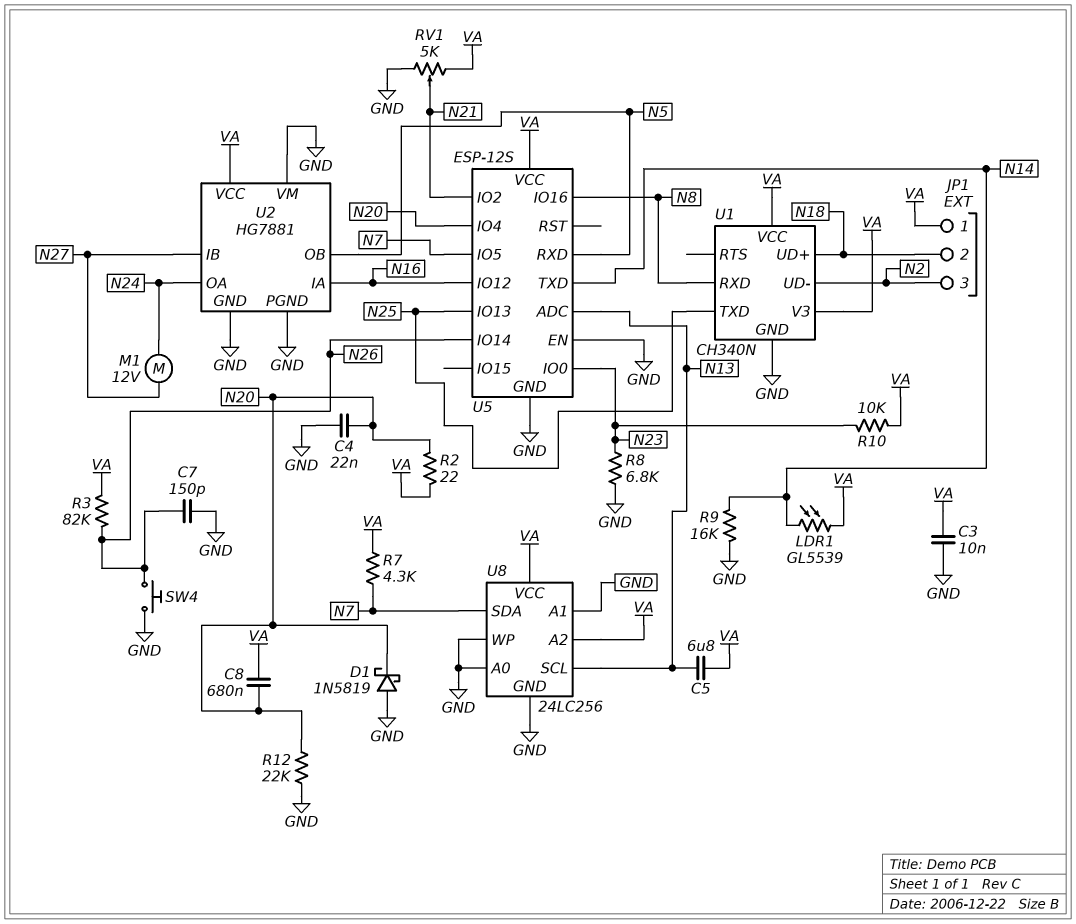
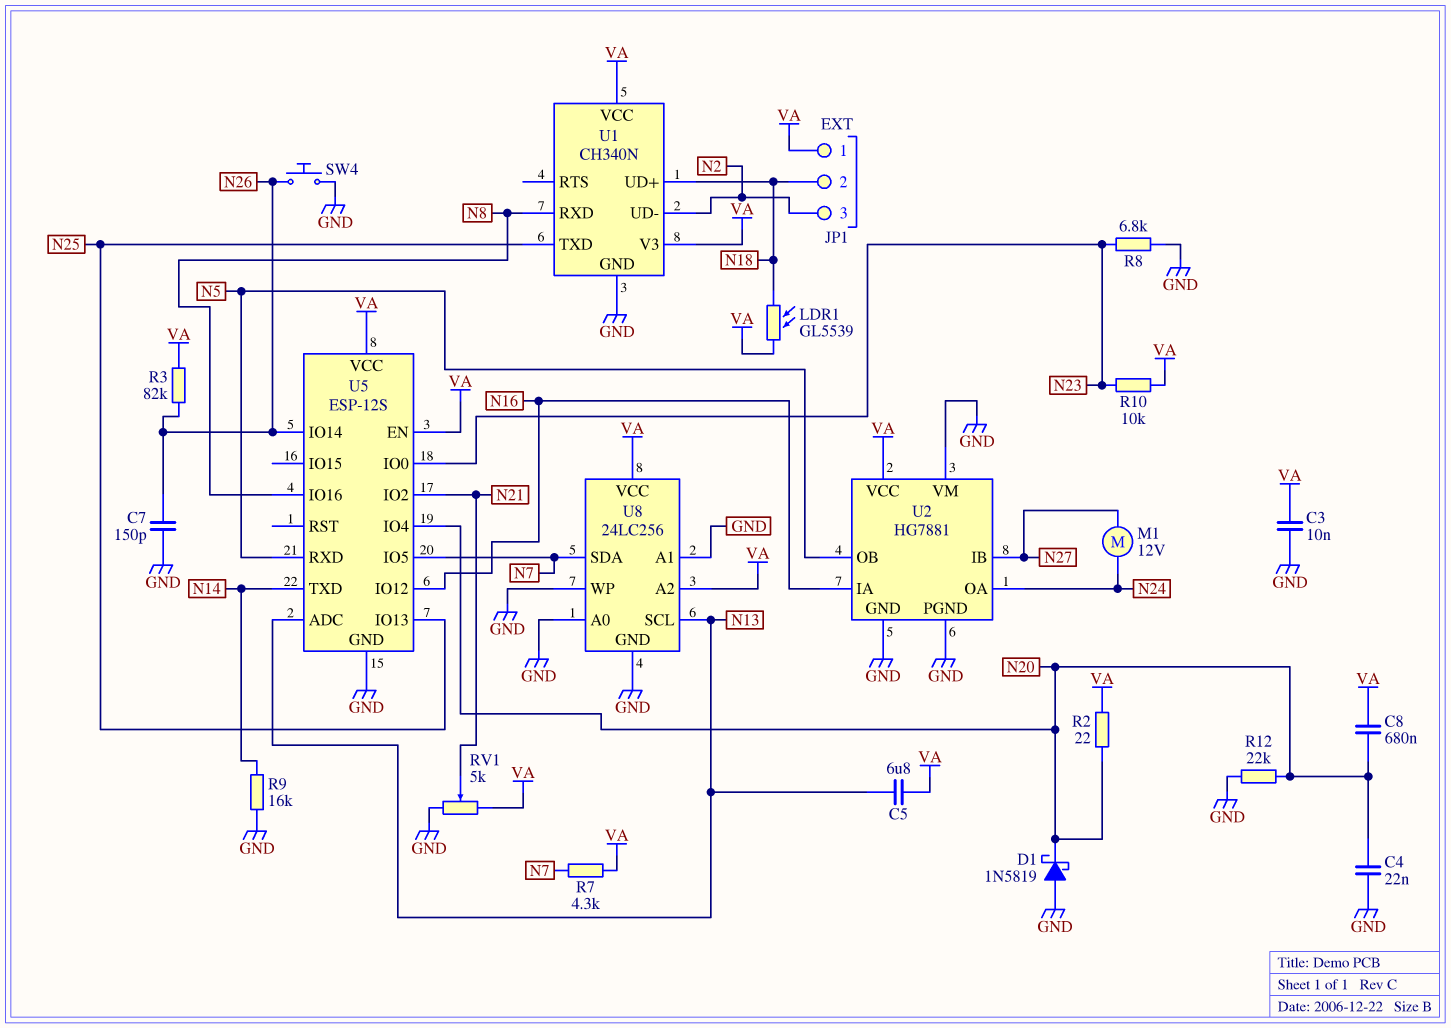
LDR1: GL5539 (N14, VA) -> GL5539 (N18, VA)
U5 pin EN: GND -> VA

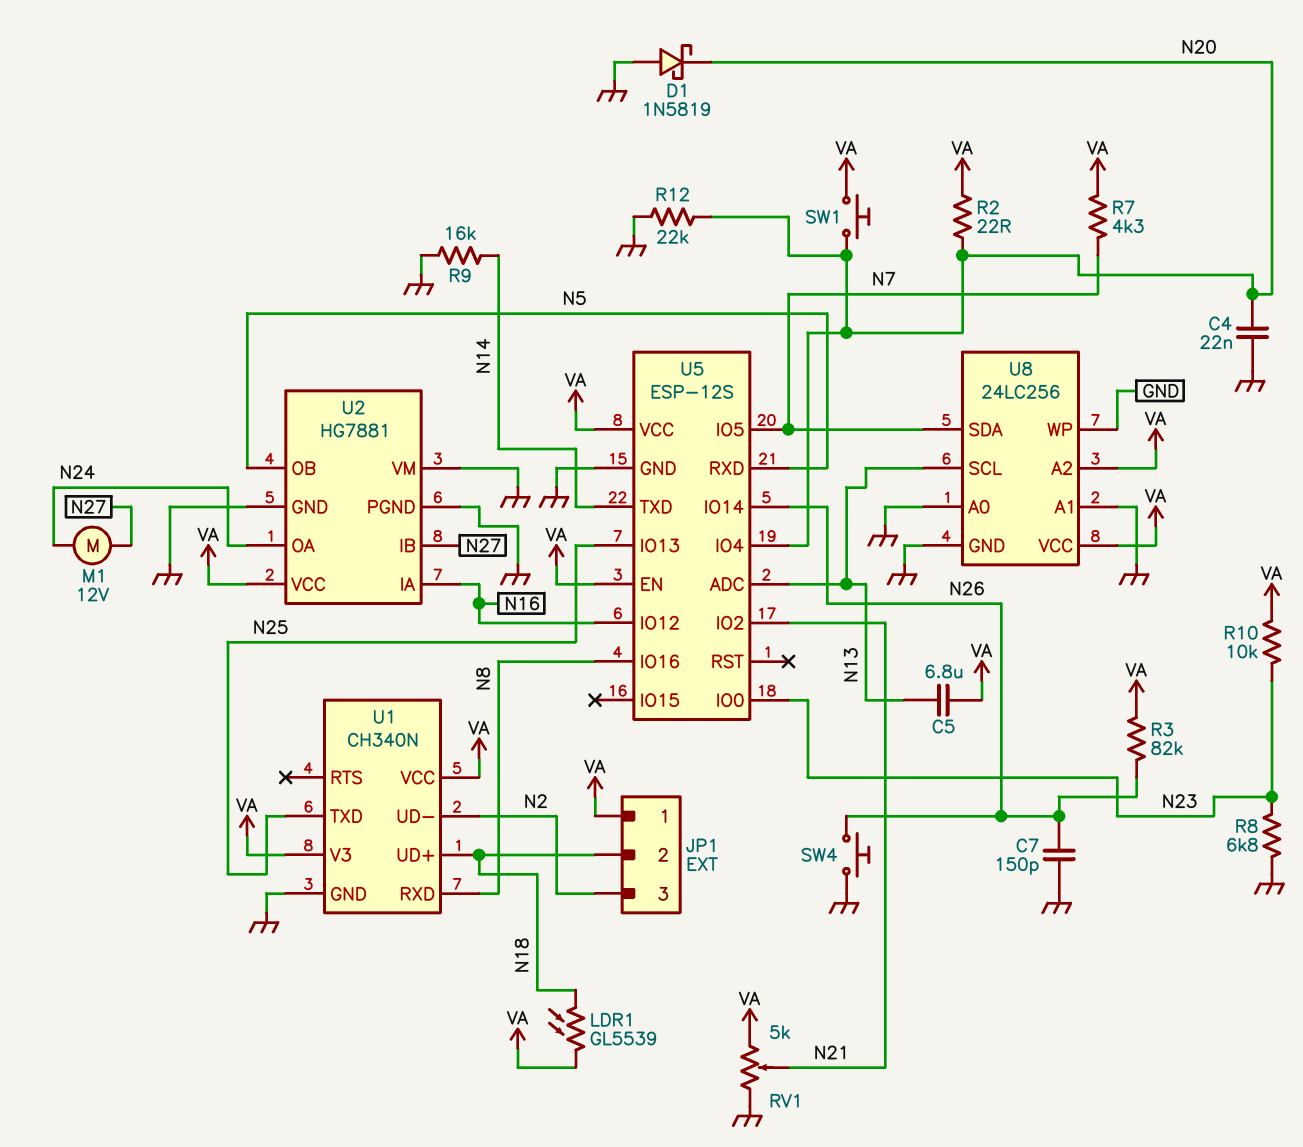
C3: 10nF (GND, VA) -> none
C8: 680nF (N20, VA) -> none
SW1: none -> button (N20, VA)

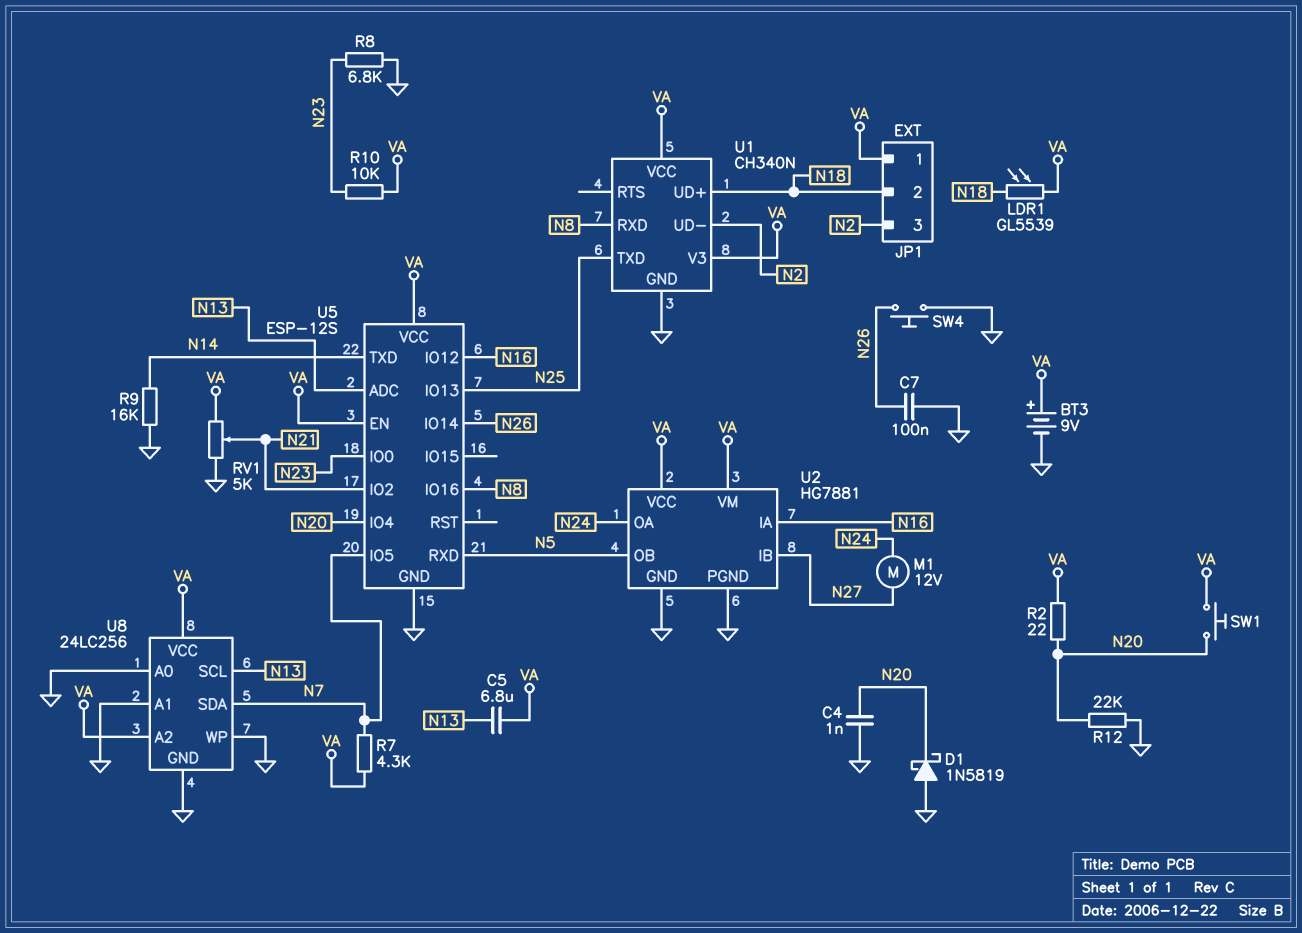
BT3: none -> 9V (plus VA, minus GND)
C4: 22nF (GND, N20) -> 1nF (GND, N20)
C7: 150pF (GND, N26) -> 100nF (GND, N26)
R3: 82k (N26, VA) -> none
U2 pin VM: GND -> VA

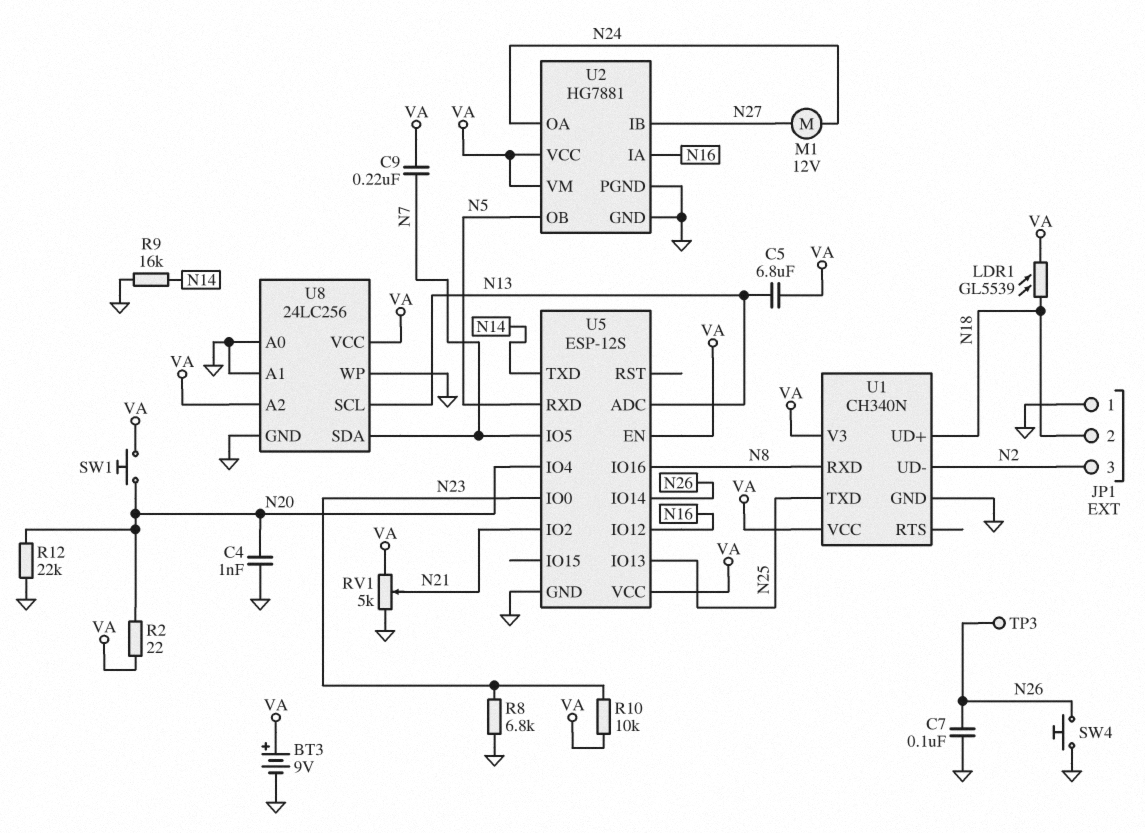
C9: none -> 220nF (N7, VA)
D1: schottky 1N5819 (A GND, K N20) -> none
JP1 pin 1: VA -> GND
R7: 4.3k (N7, VA) -> none
TP3: none -> test point (N26)

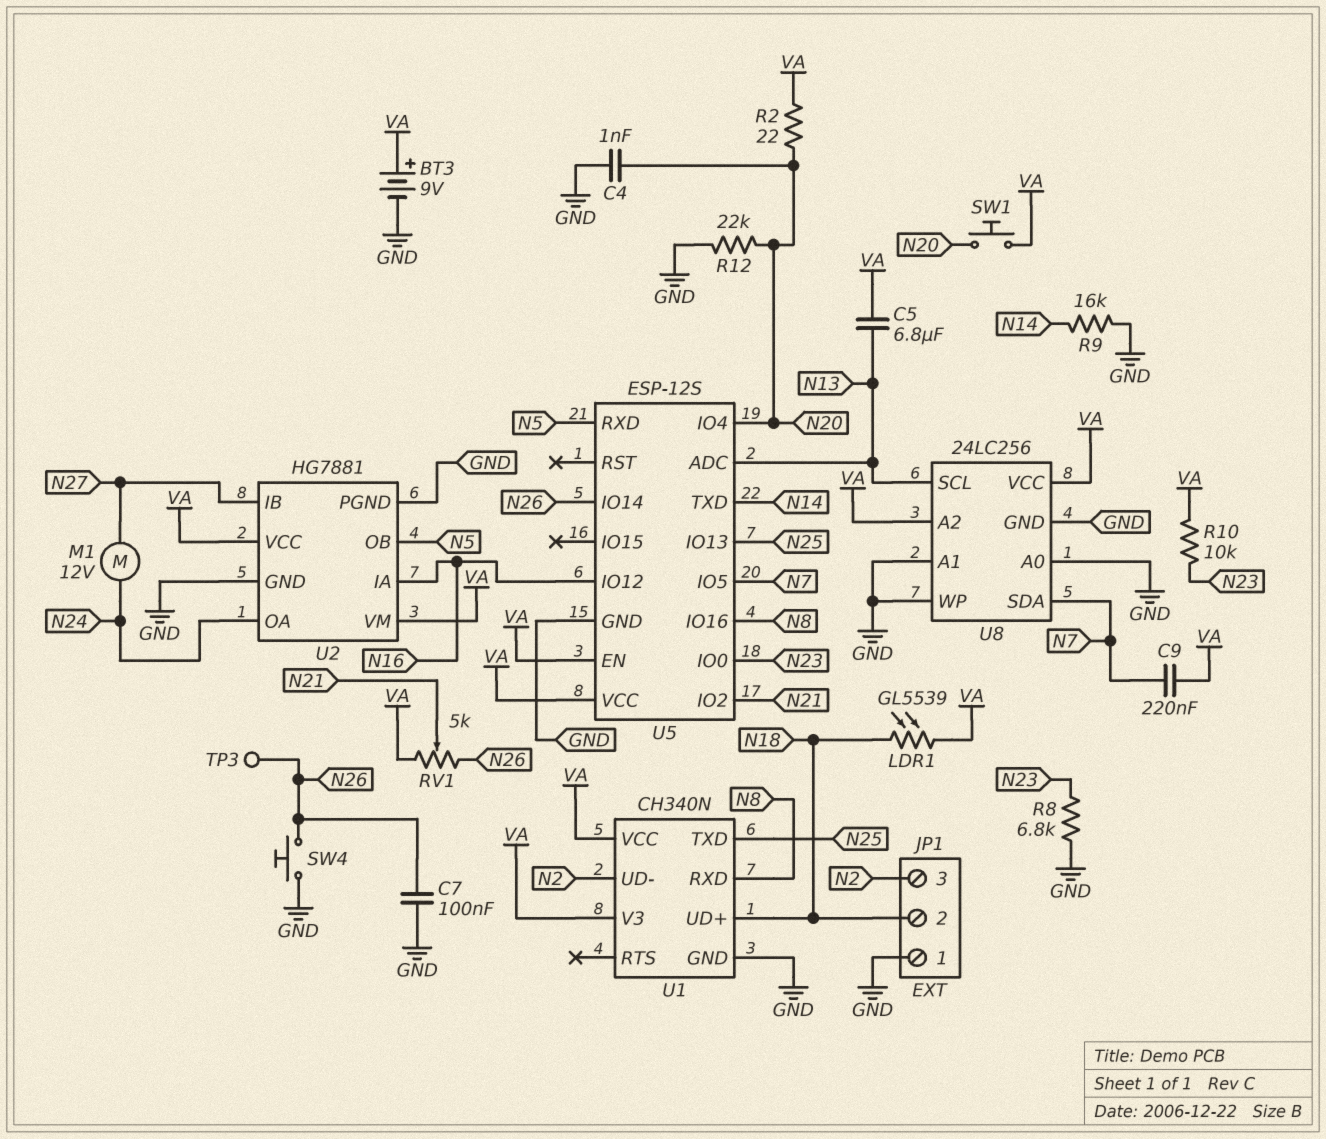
RV1: 5k (GND, VA, wiper N21) -> 5k (N26, VA, wiper N21)

